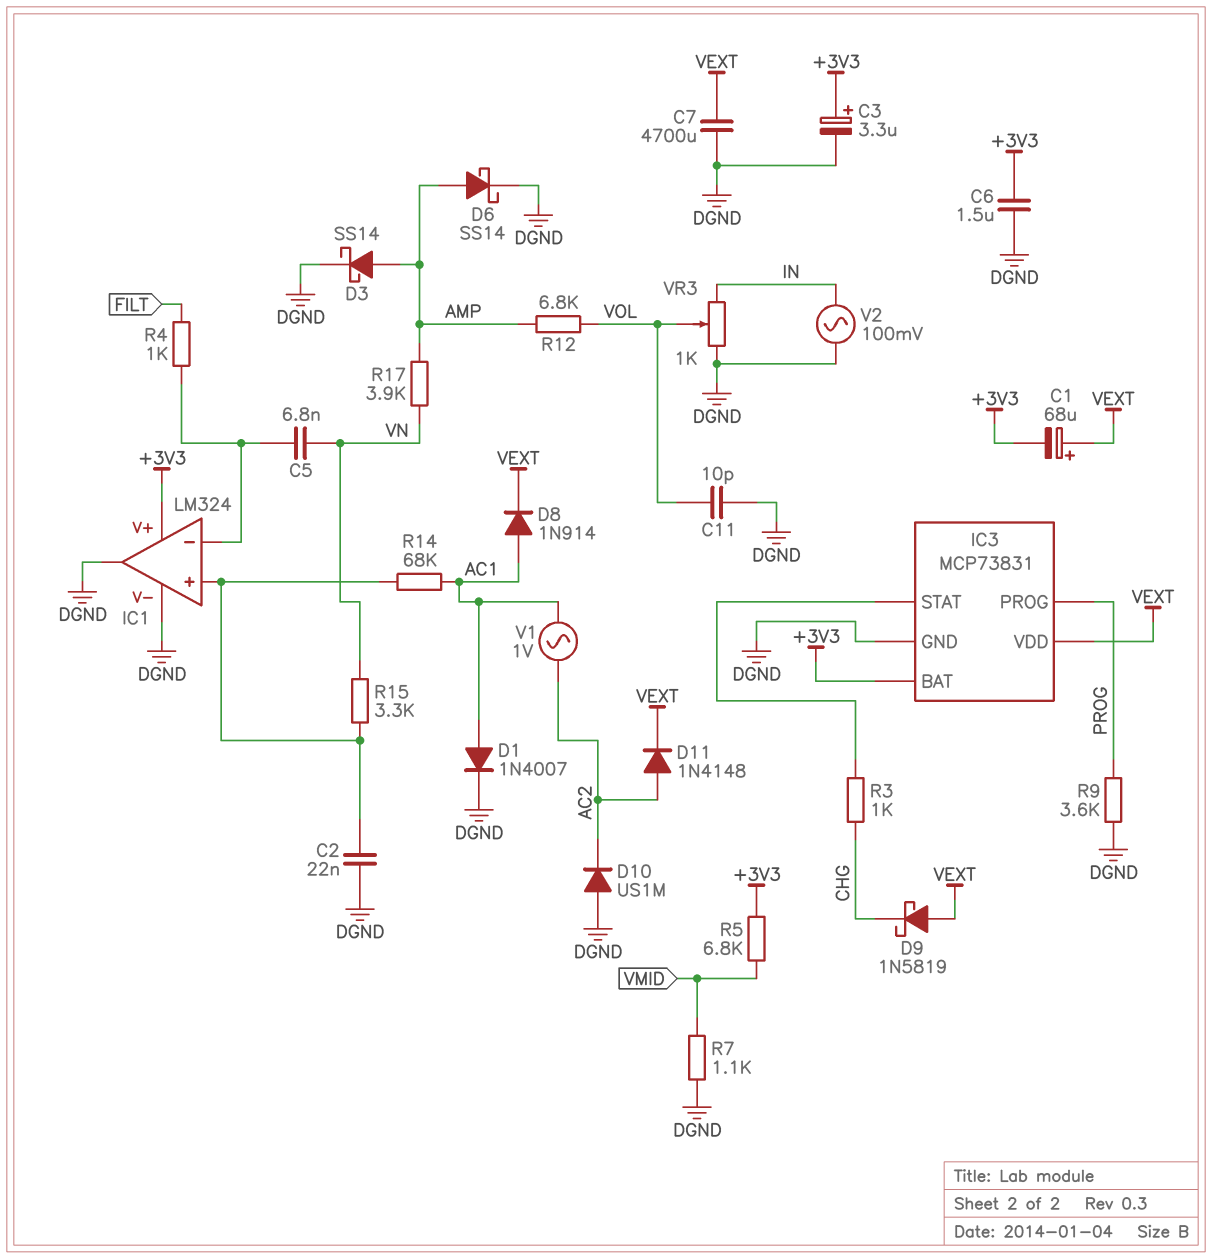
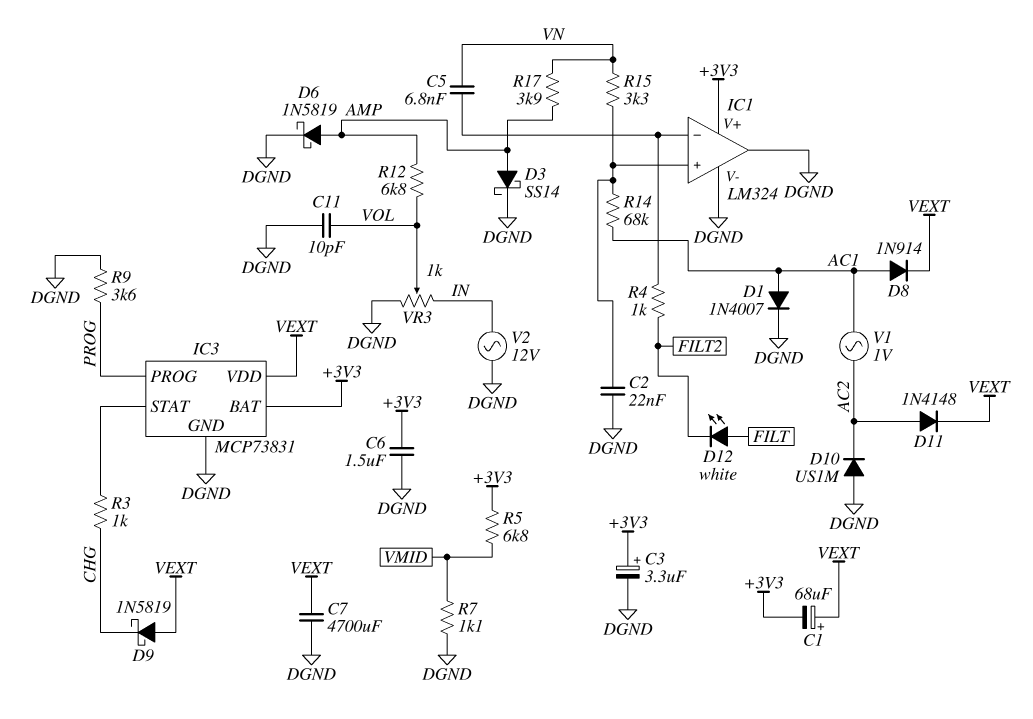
D6: schottky SS14 (A AMP, K DGND) -> schottky 1N5819 (A AMP, K DGND)
D12: none -> LED white (A FILT, K FILT2)
R4: 1k (FILT, IC1/in-) -> 1k (FILT2, IC1/in-)
V2: AC 100mV (DGND, IN) -> AC 12V (DGND, IN)

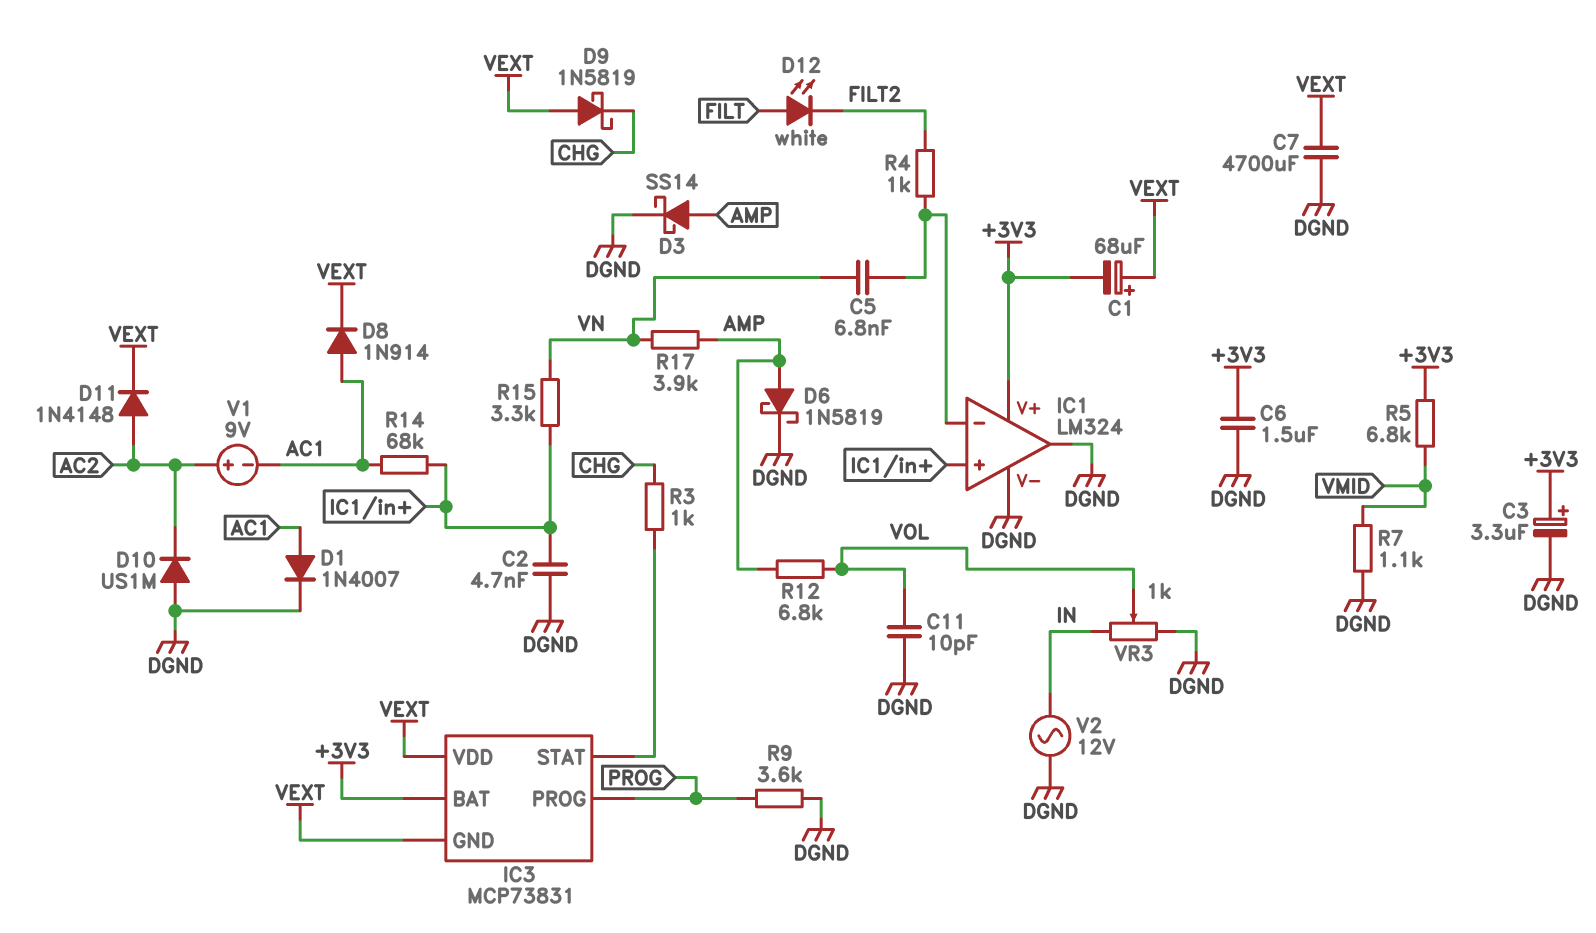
C2: 22nF (DGND, IC1/in+) -> 4.7nF (DGND, IC1/in+)
IC3 pin GND: DGND -> VEXT
V1: AC 1V (AC1, AC2) -> 9V (plus AC2, minus AC1)

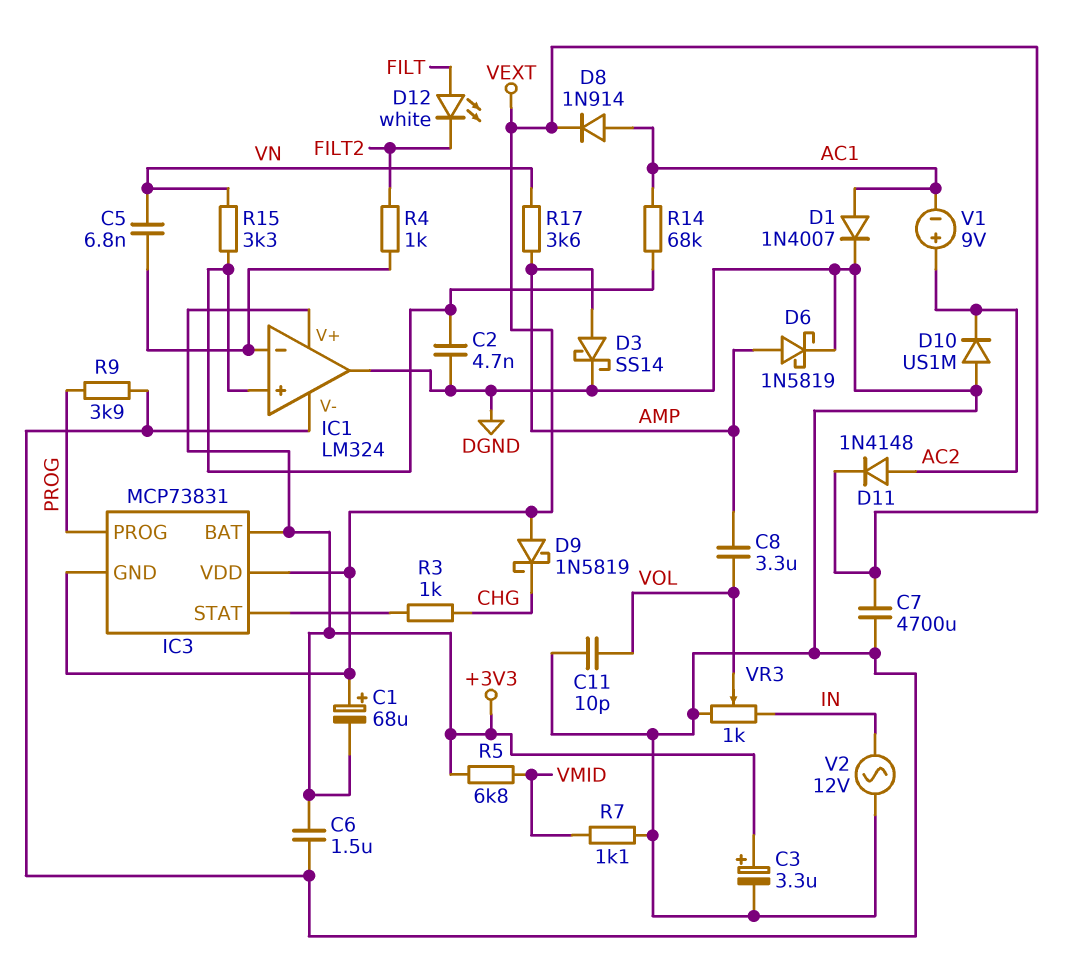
C8: none -> 3.3uF (AMP, VOL)
R9: 3.6k (DGND, PROG) -> 3.9k (DGND, PROG)
R12: 6.8k (AMP, VOL) -> none
R17: 3.9k (AMP, VN) -> 3.6k (AMP, VN)

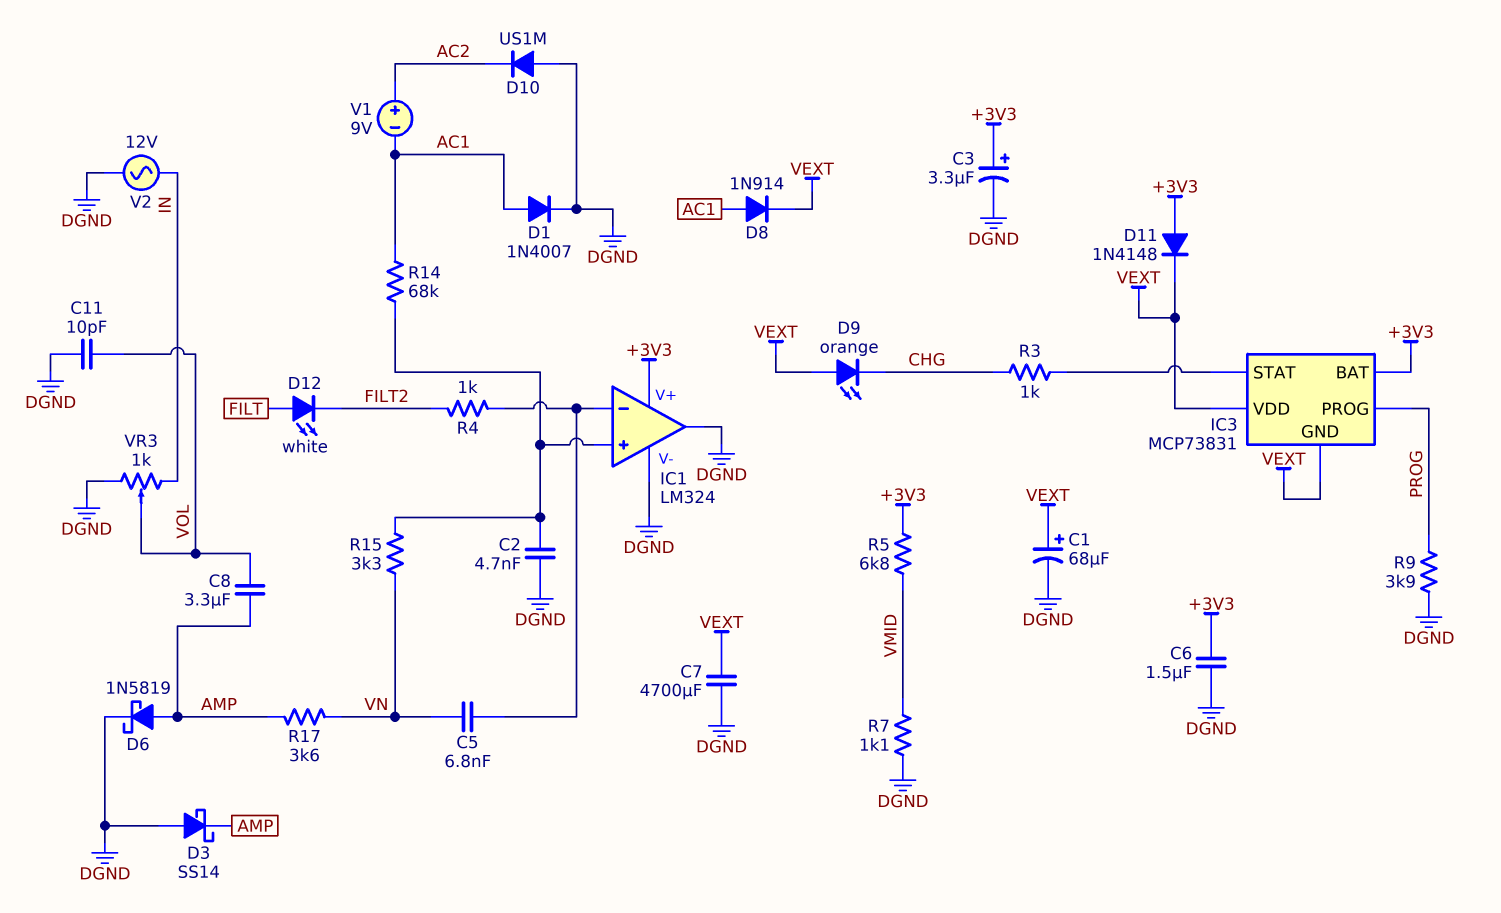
C1: 68uF (plus VEXT, minus +3V3) -> 68uF (plus VEXT, minus DGND)
D3: schottky SS14 (A AMP, K DGND) -> schottky SS14 (A DGND, K AMP)
D9: schottky 1N5819 (A VEXT, K CHG) -> LED orange (A VEXT, K CHG)
D11: diode 1N4148 (A AC2, K VEXT) -> diode 1N4148 (A +3V3, K VEXT)

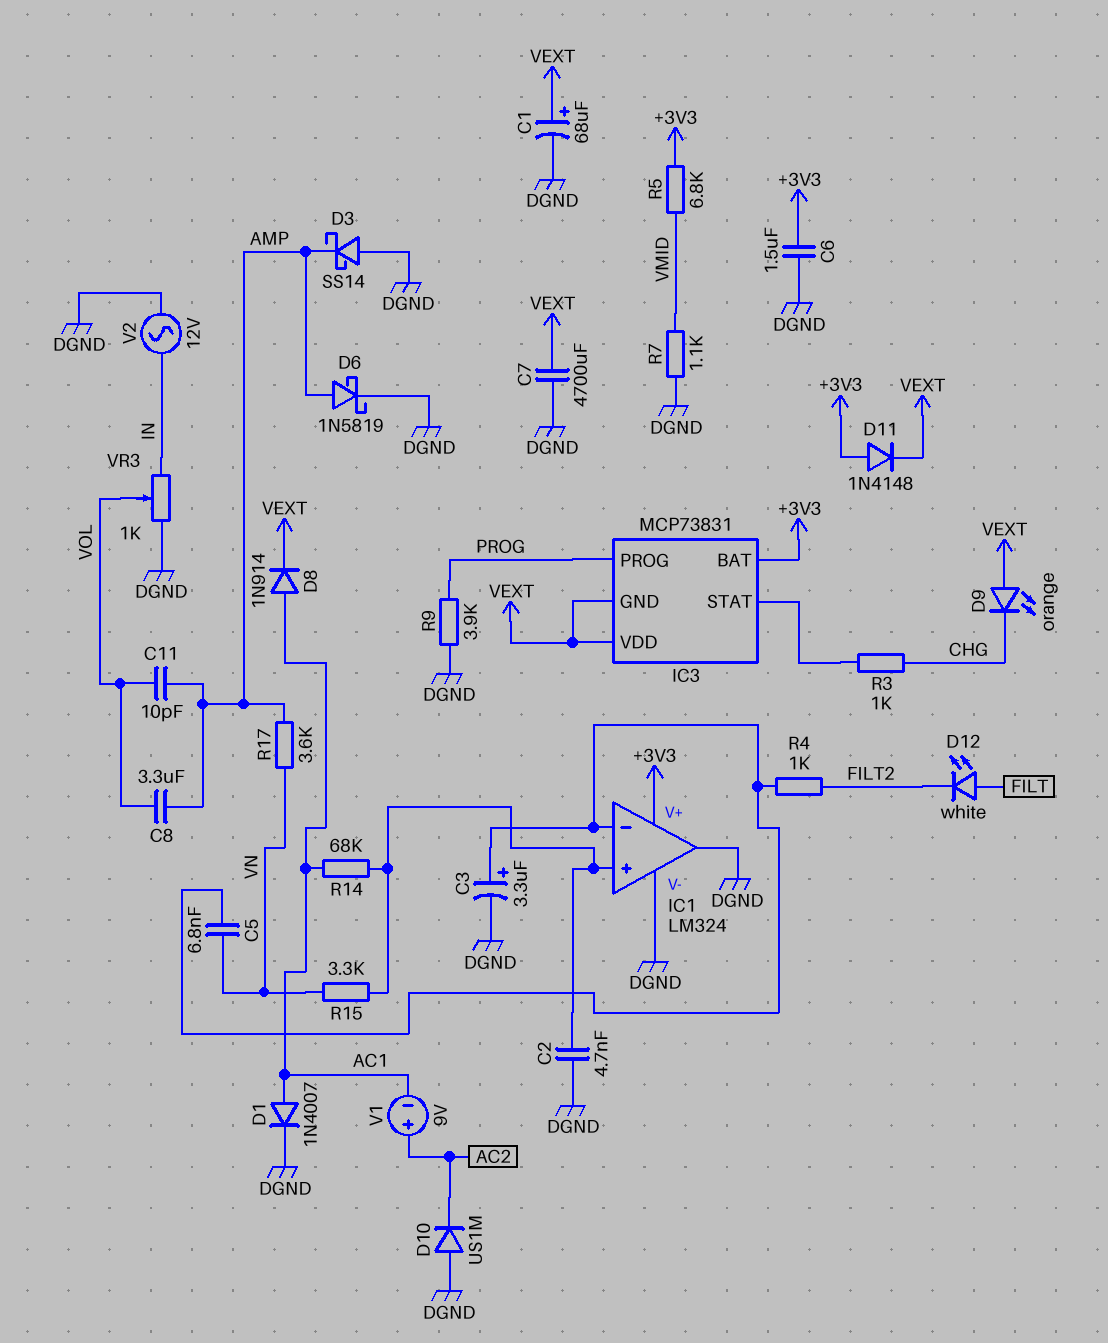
C3: 3.3uF (plus +3V3, minus DGND) -> 3.3uF (plus IC1/in-, minus DGND)
C11: 10pF (DGND, VOL) -> 10pF (AMP, VOL)

